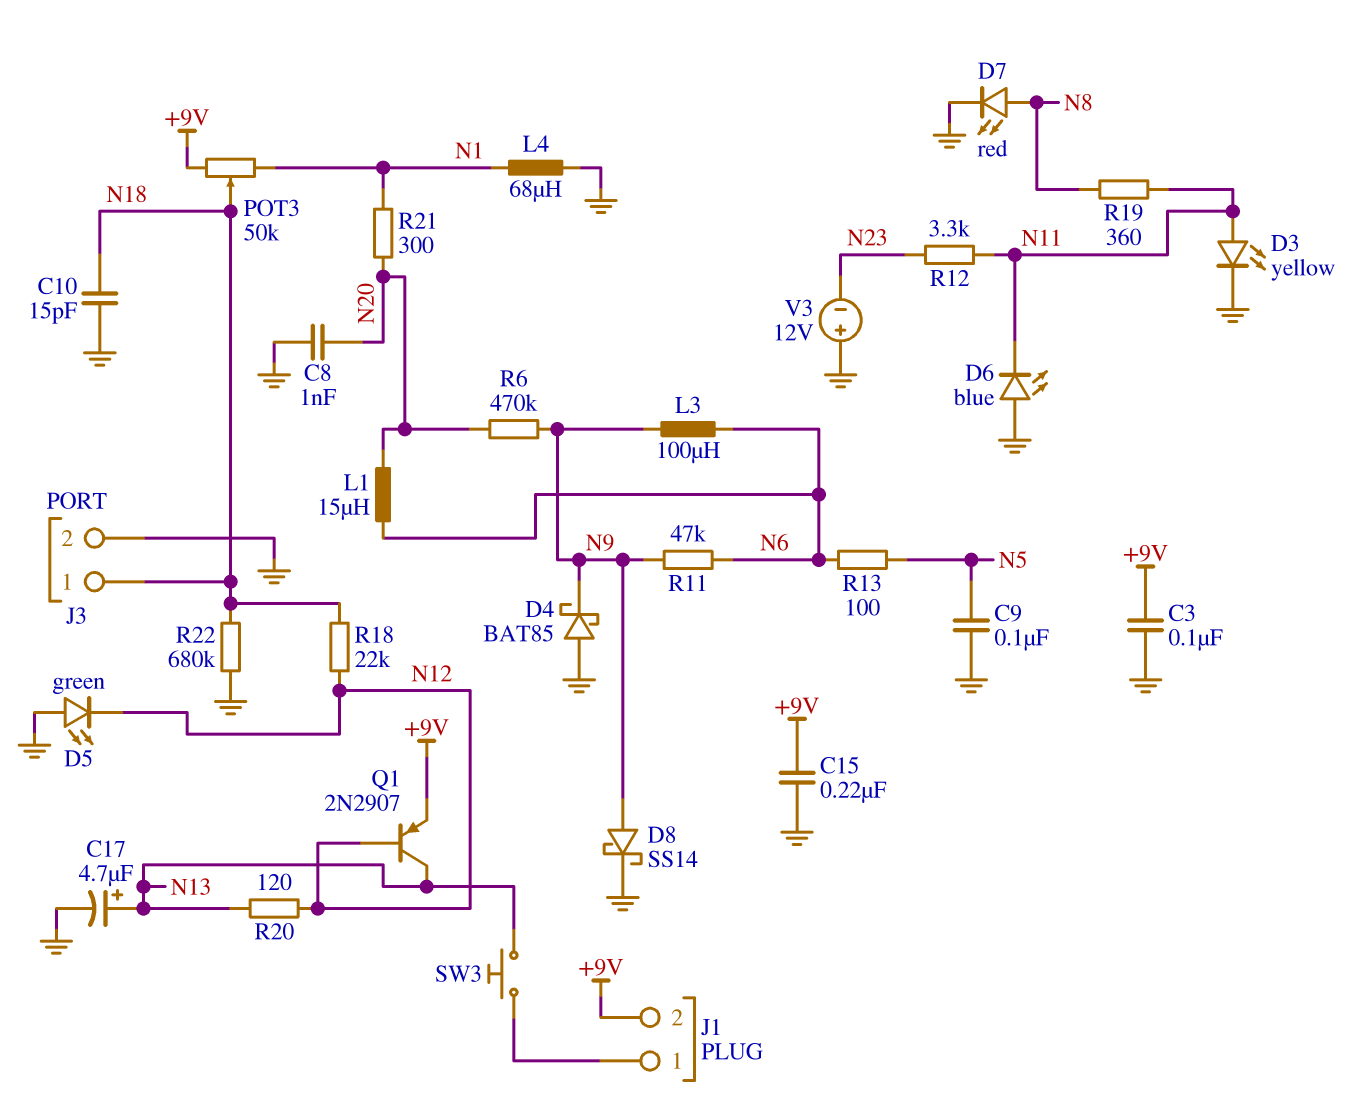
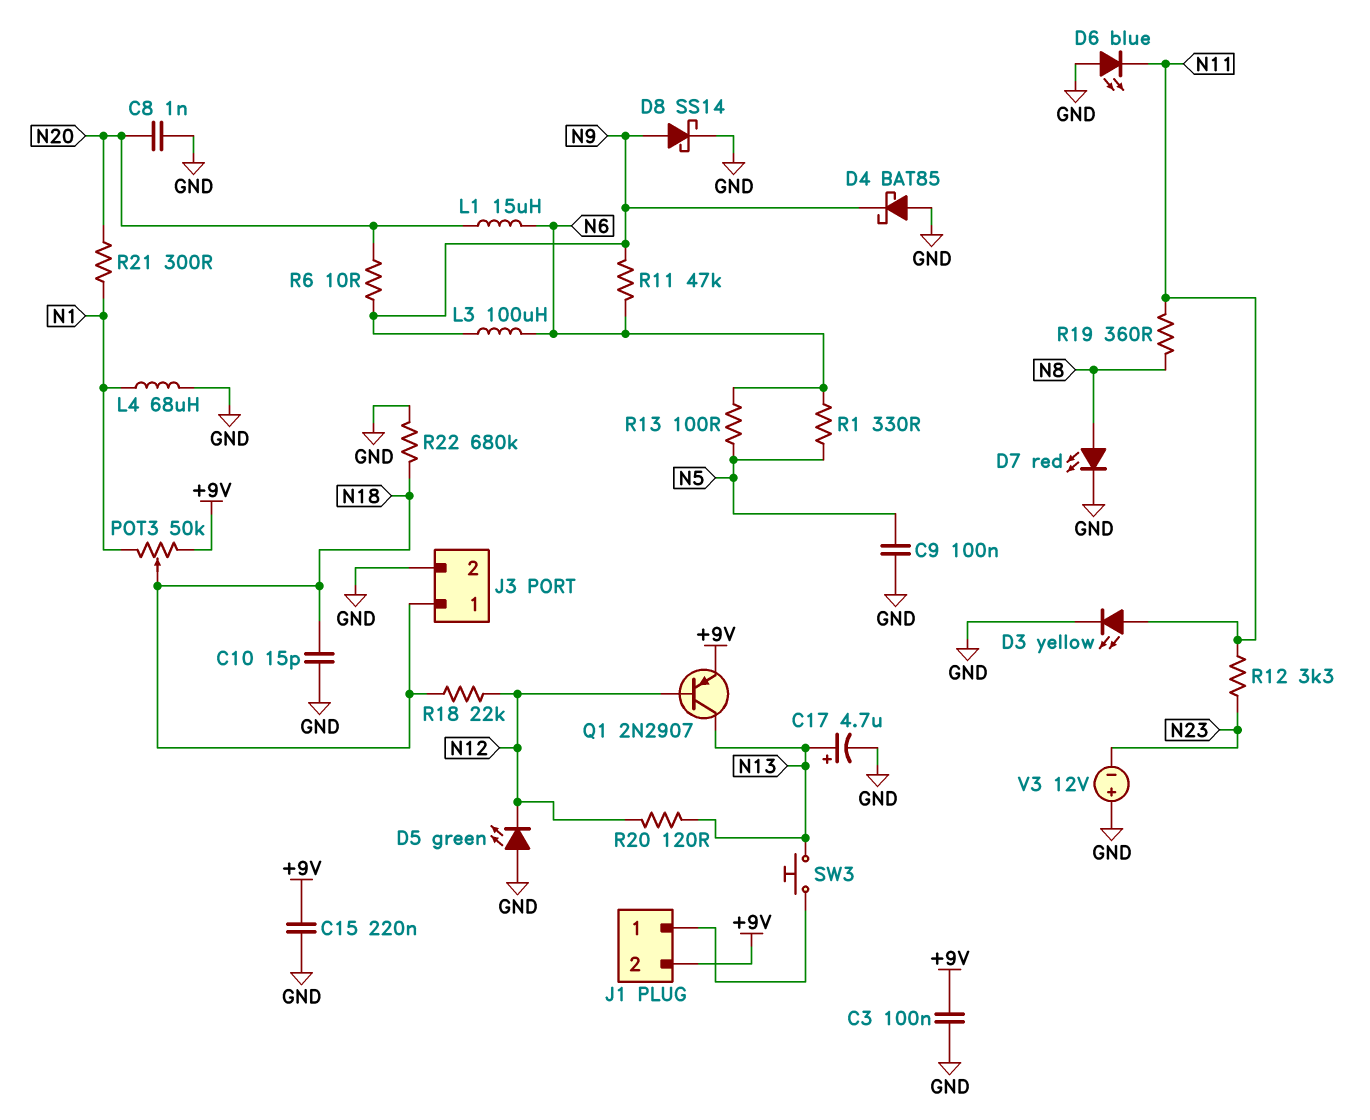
R1: none -> 330 (N5, N6)
R6: 470k (N9, N20) -> 10 (N9, N20)

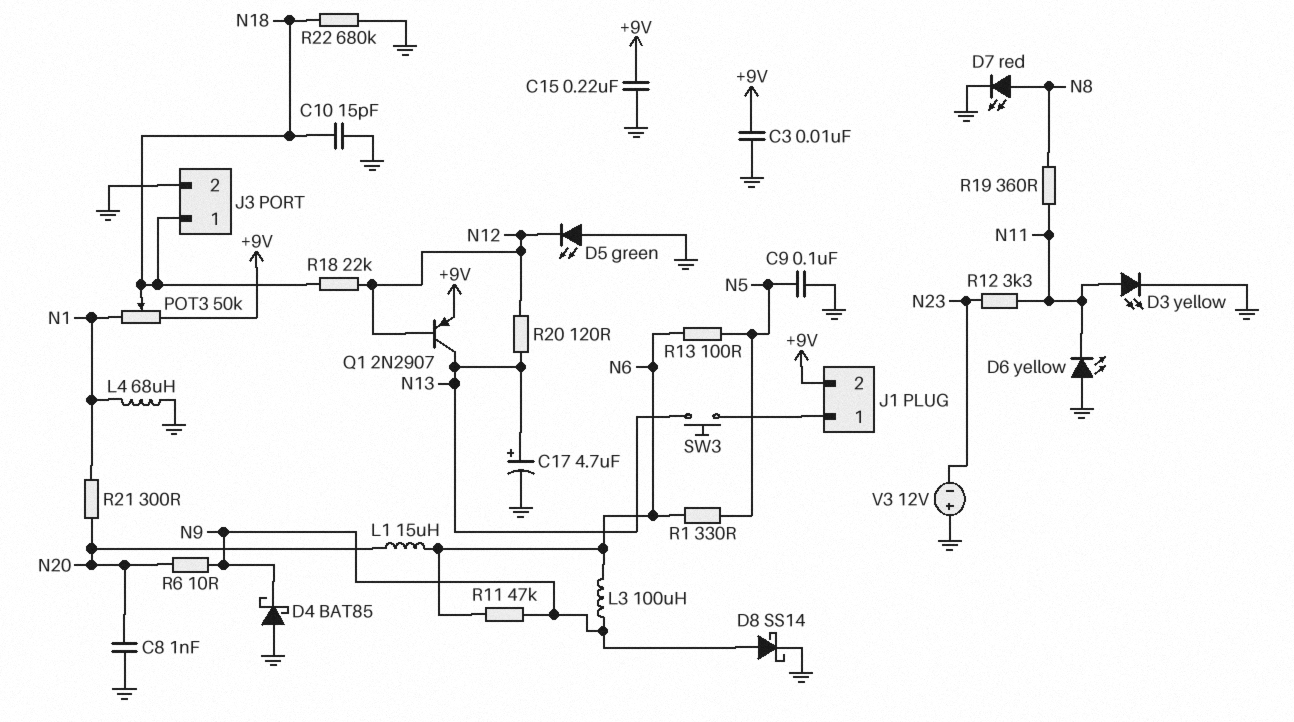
C3: 100nF (+9V, GND) -> 10nF (+9V, GND)
D6: LED blue (A GND, K N11) -> LED yellow (A GND, K N11)

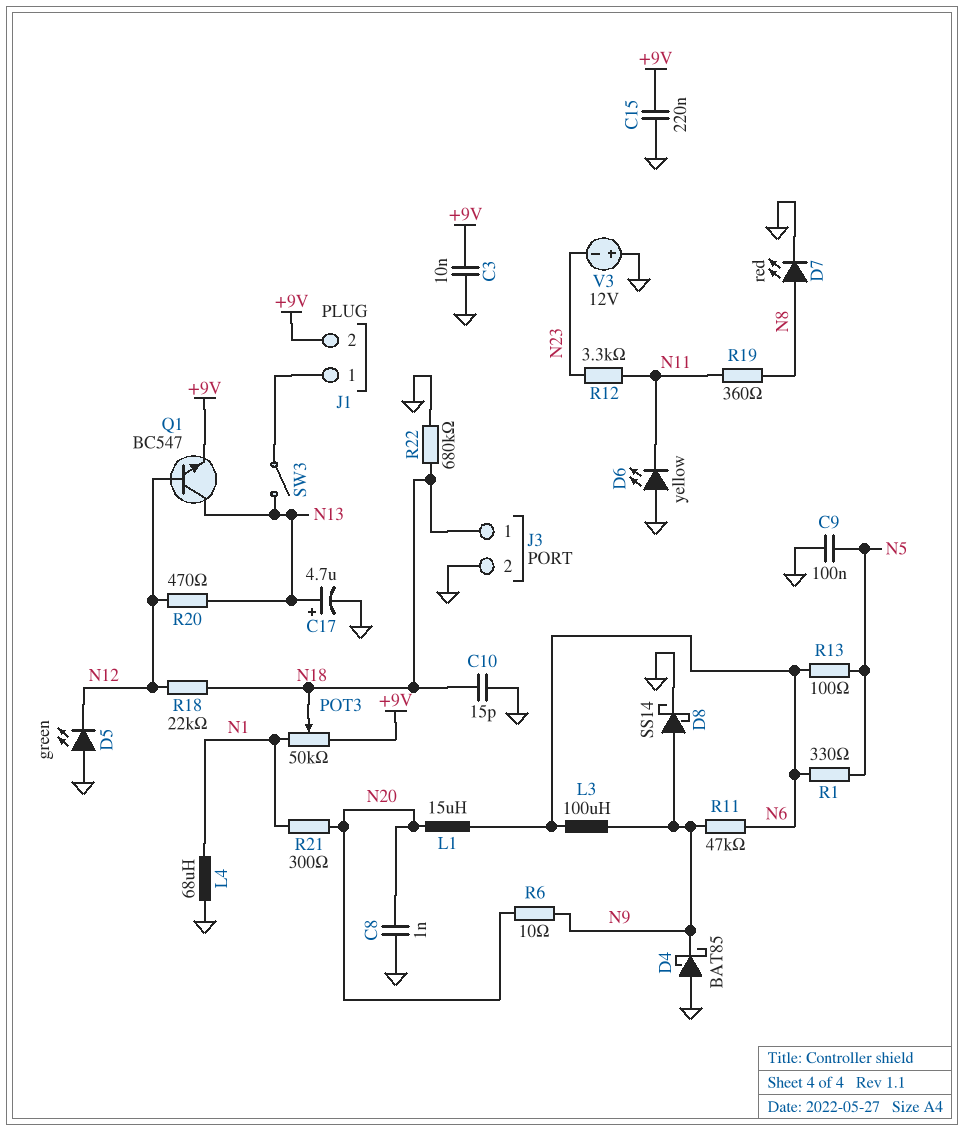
D3: LED yellow (A N11, K GND) -> none
Q1: PNP 2N2907 (B N12, C N13, E +9V) -> NPN BC547 (B N12, C N13, E +9V)
R20: 120 (N12, N13) -> 470 (N12, N13)
SW3: button (J1/1, N13) -> switch (J1/1, N13)

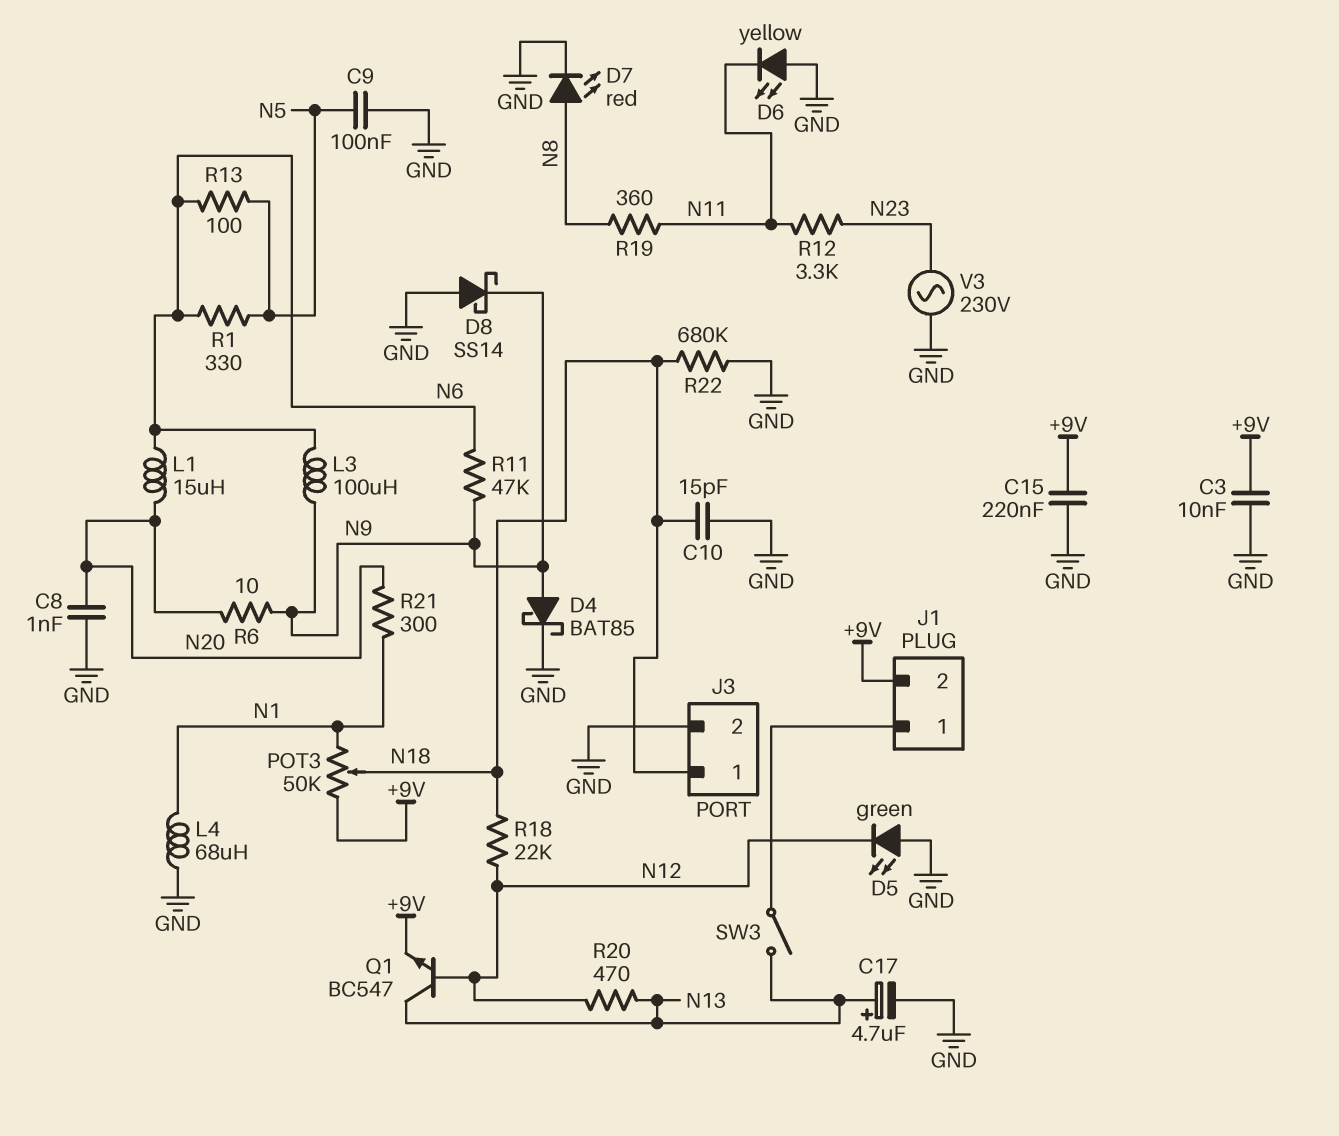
D4: schottky BAT85 (A GND, K N9) -> schottky BAT85 (A N9, K GND)
D8: schottky SS14 (A N9, K GND) -> schottky SS14 (A GND, K N9)
V3: 12V (plus GND, minus N23) -> AC 230V (GND, N23)

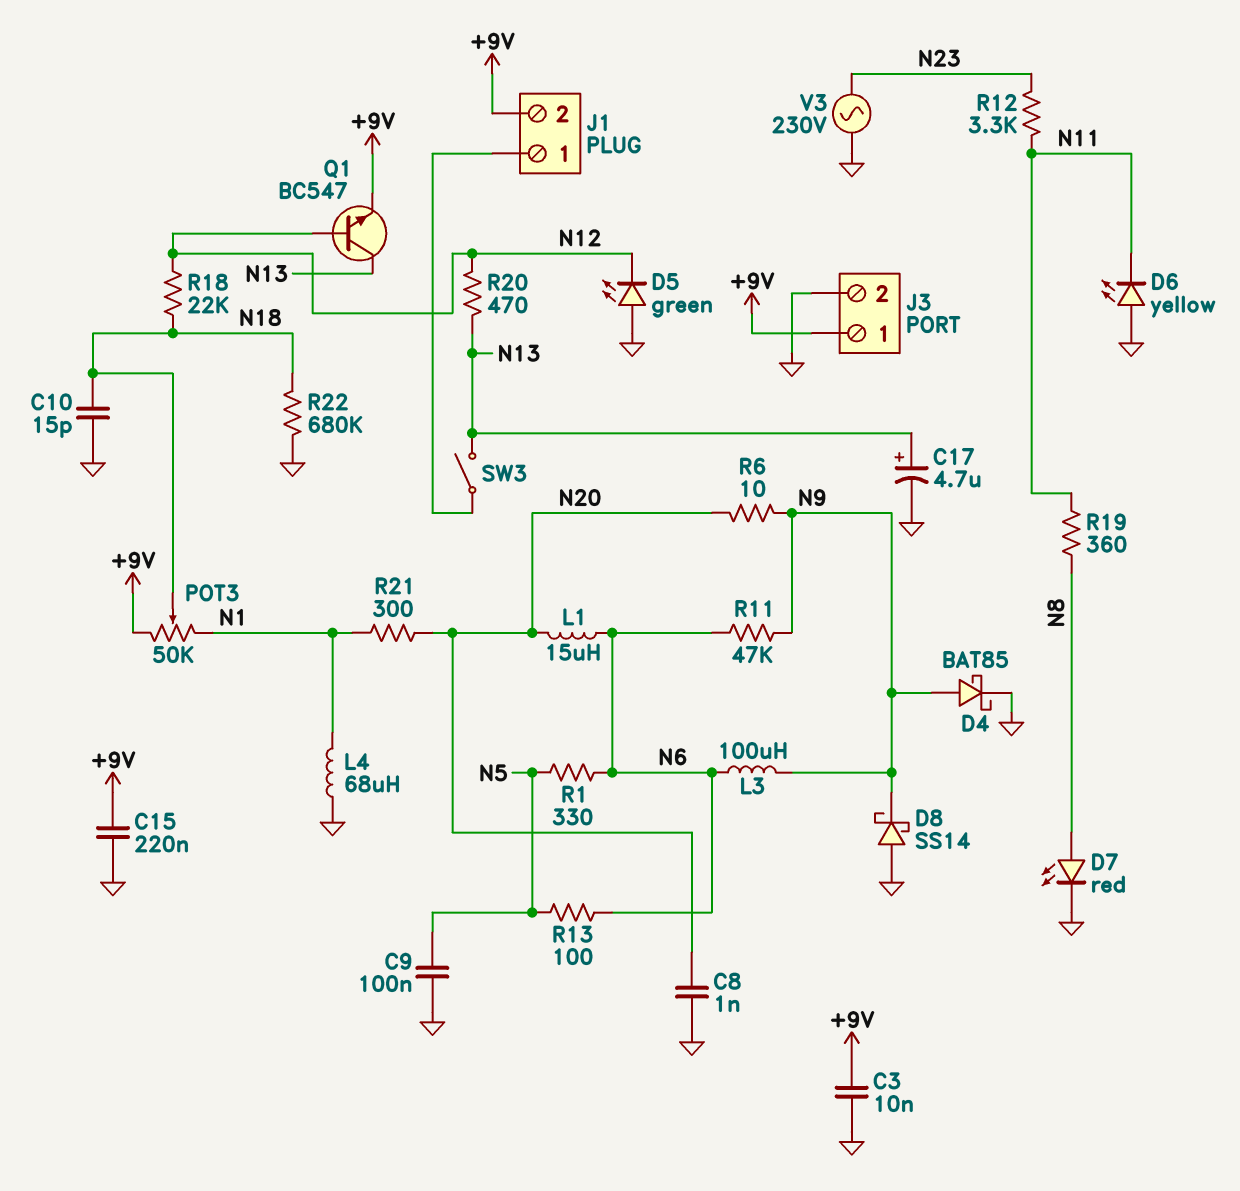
J3 pin 1: N18 -> +9V

